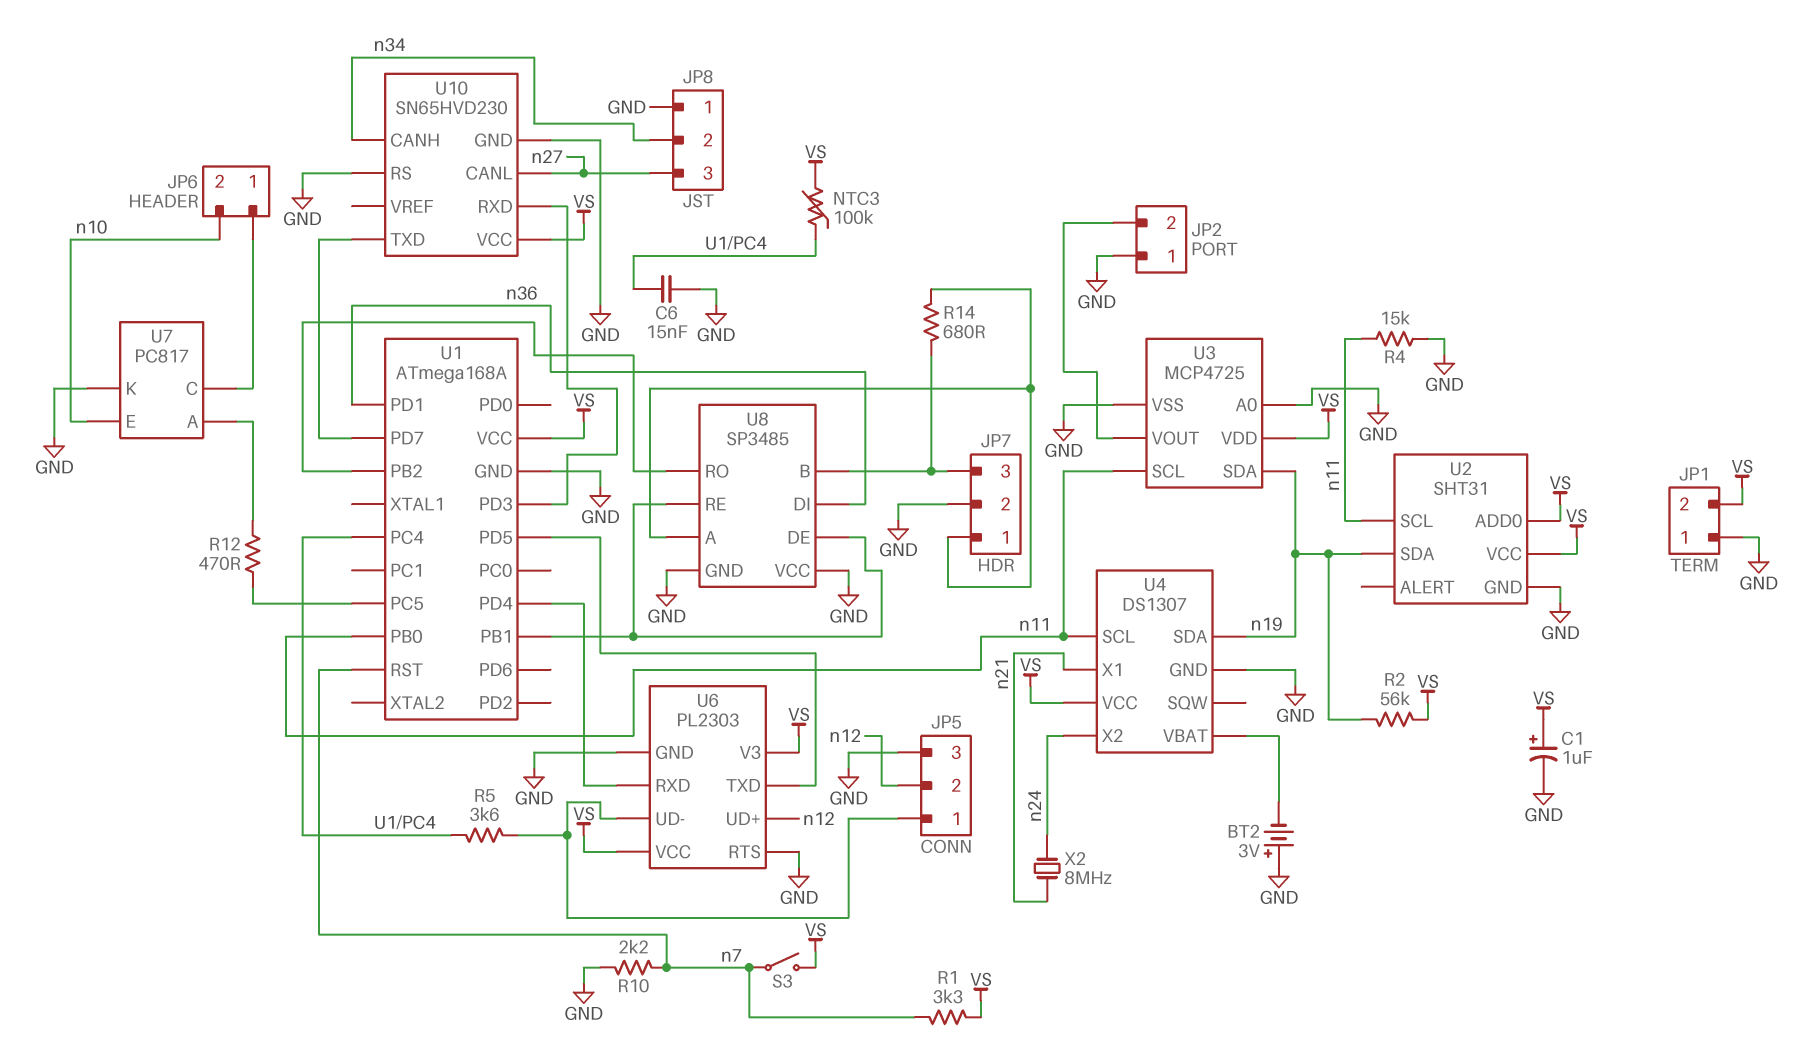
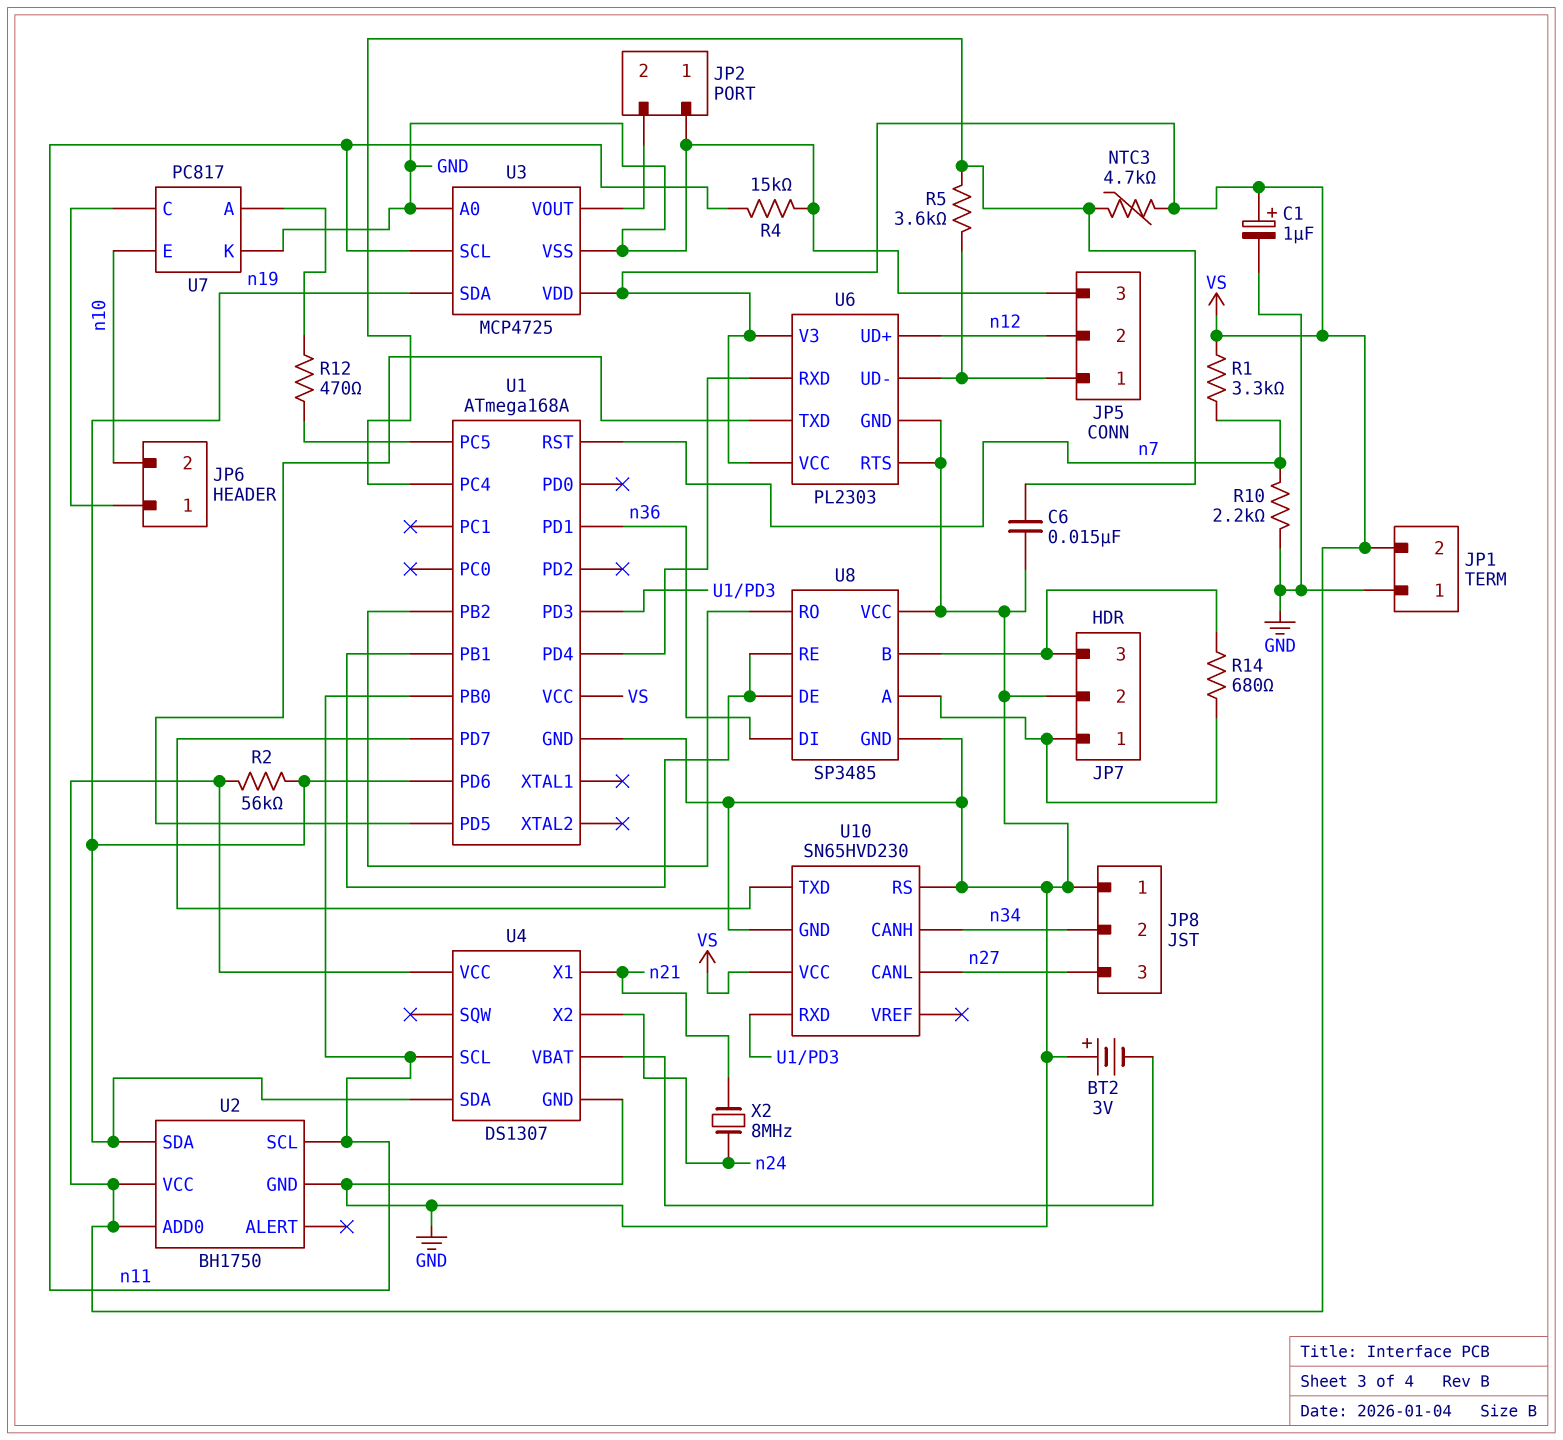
NTC3: 100k (U1/PC4, VS) -> 4.7k (U1/PC4, VS)
S3: switch (VS, n7) -> none
U1 pin PD6: none -> n19
U2: SHT31 -> BH1750

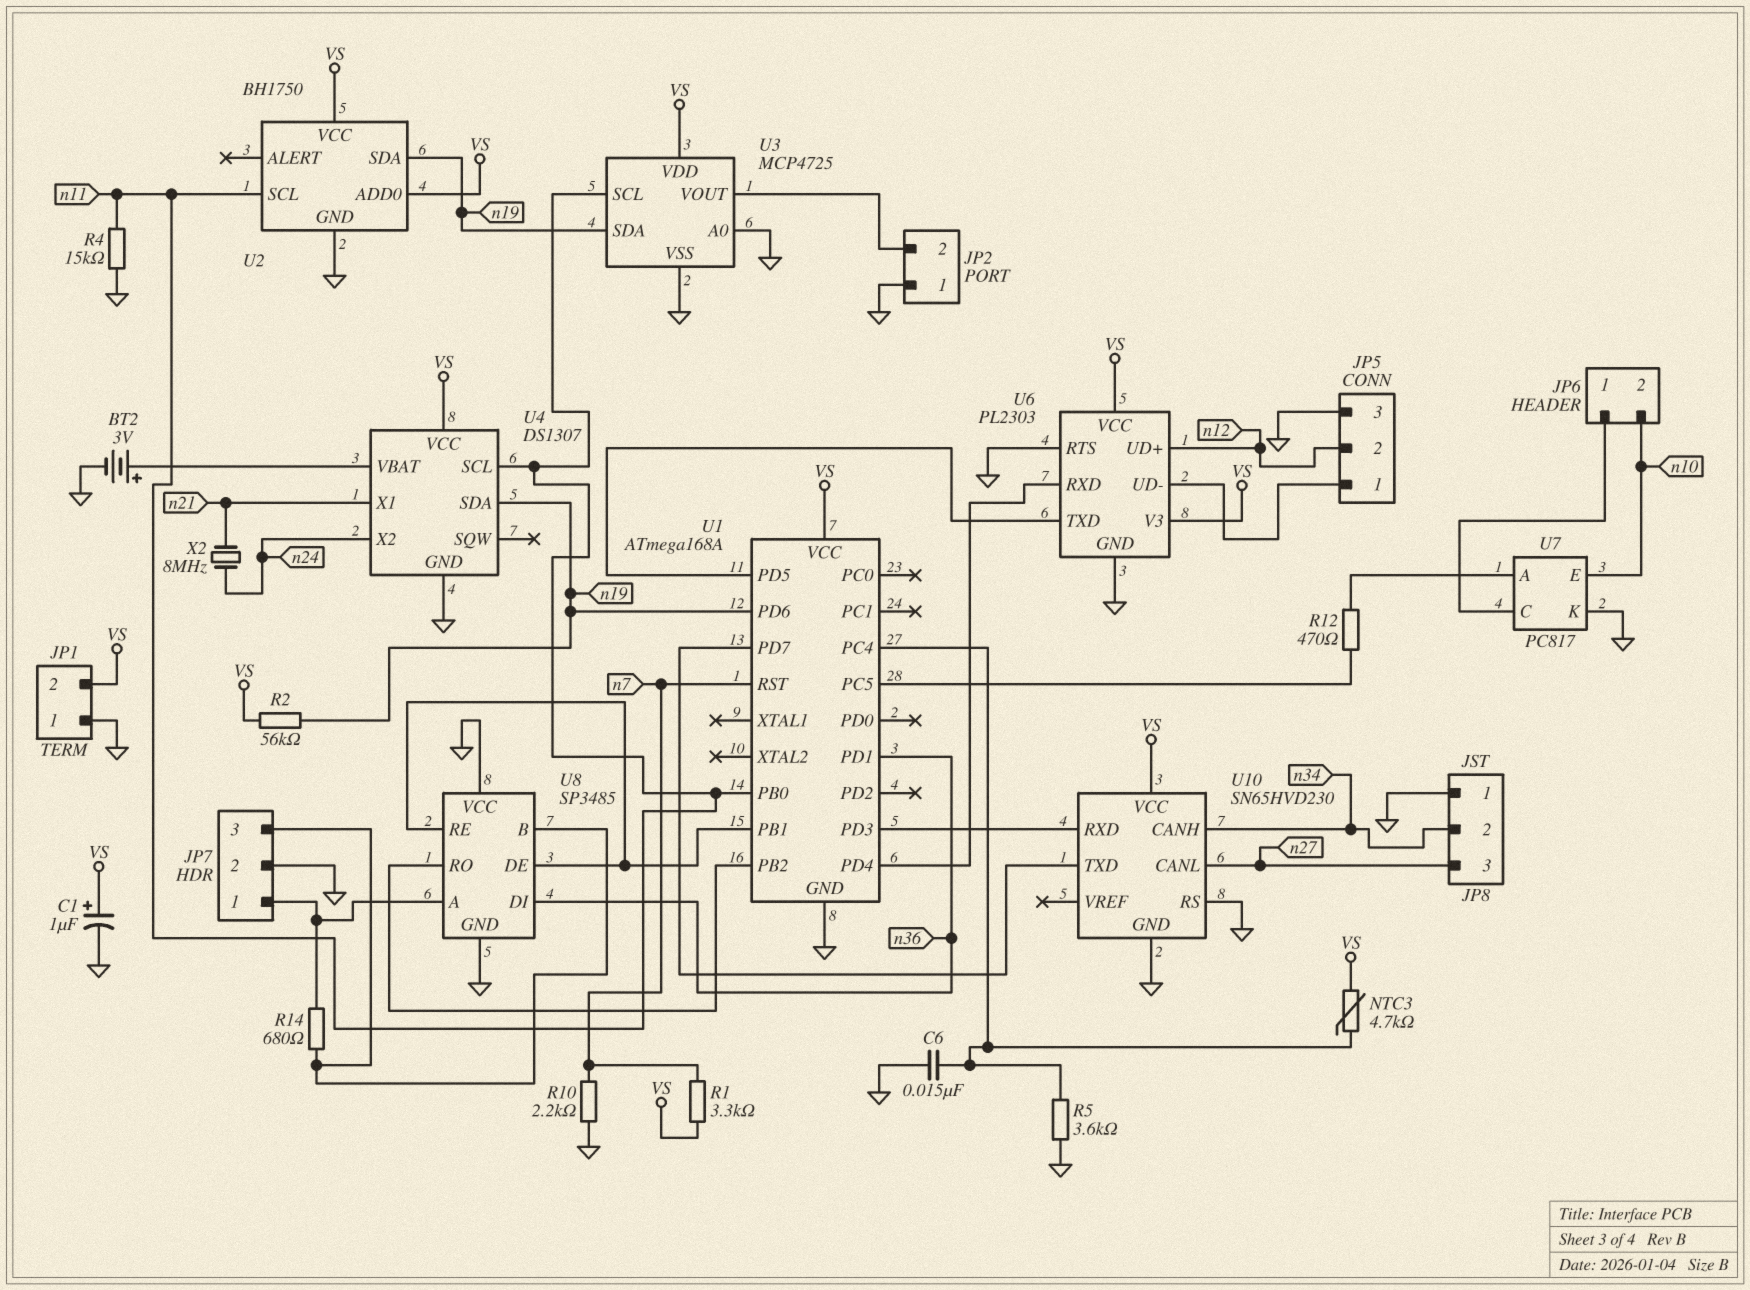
BT2: 3V (plus GND, minus U4/VBAT) -> 3V (plus U4/VBAT, minus GND)
R5: 3.6k (JP5/1, U1/PC4) -> 3.6k (GND, U1/PC4)

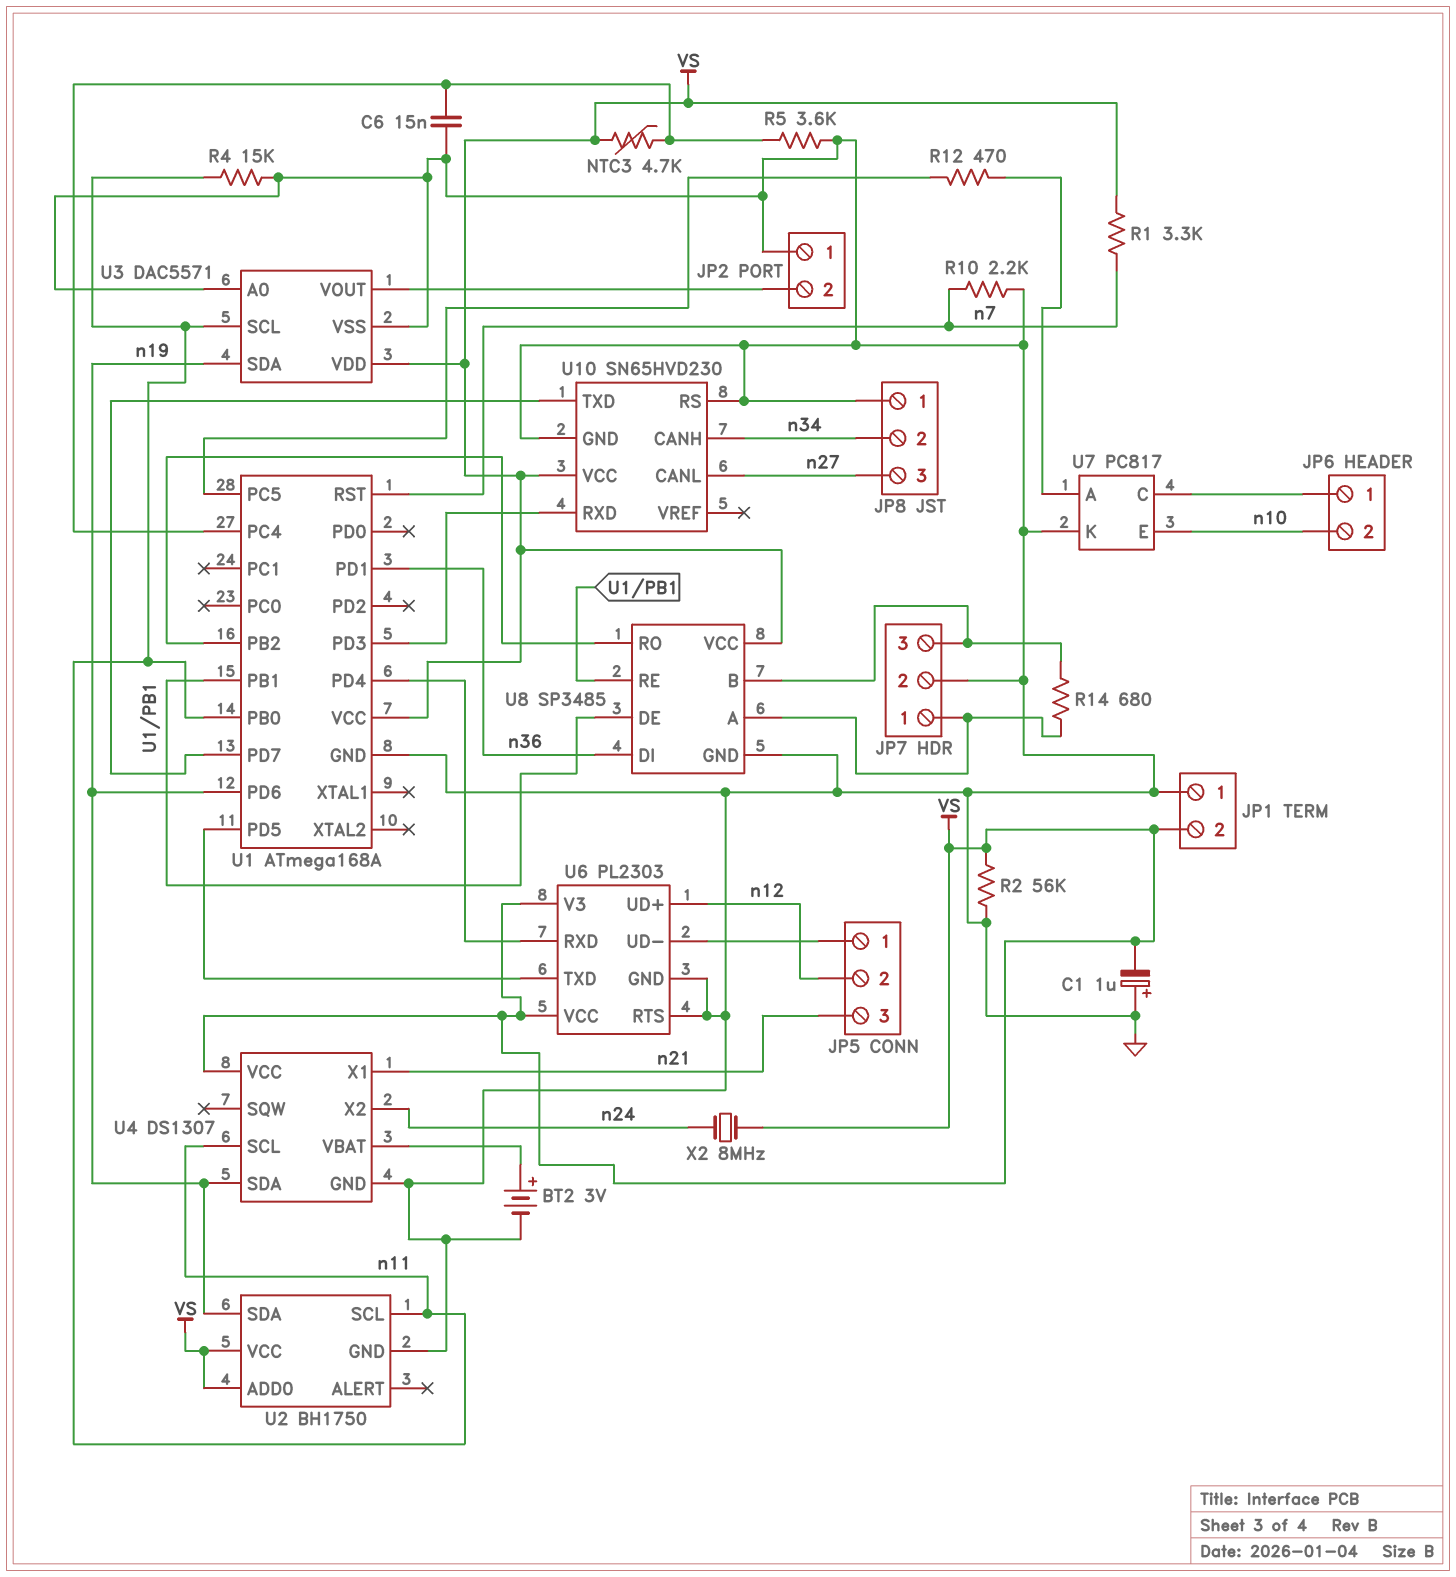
C1: 1uF (plus VS, minus GND) -> 1uF (plus GND, minus VS)
JP5 pin 3: GND -> n21
R2: 56k (VS, n19) -> 56k (GND, VS)
U3: MCP4725 -> DAC5571
U8 pin VCC: GND -> VS
X2: 8MHz (n21, n24) -> 8MHz (VS, n24)

